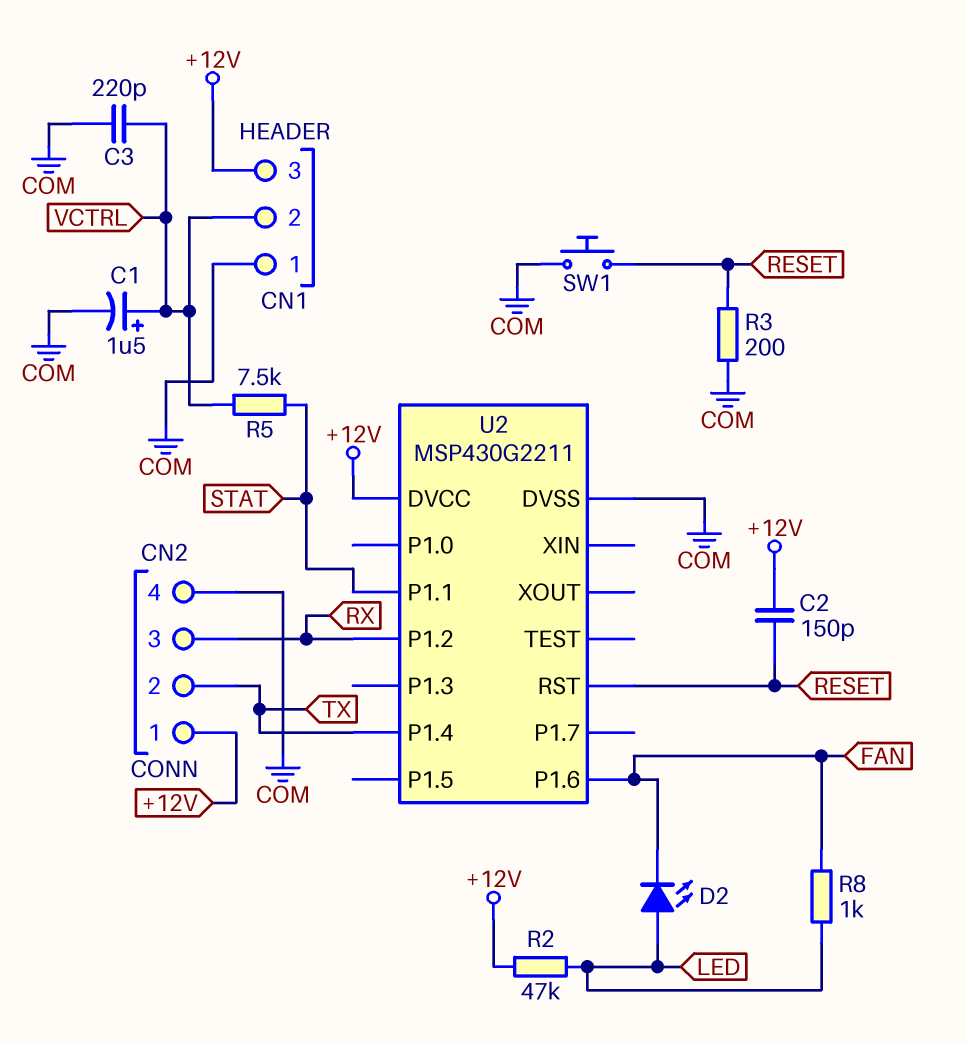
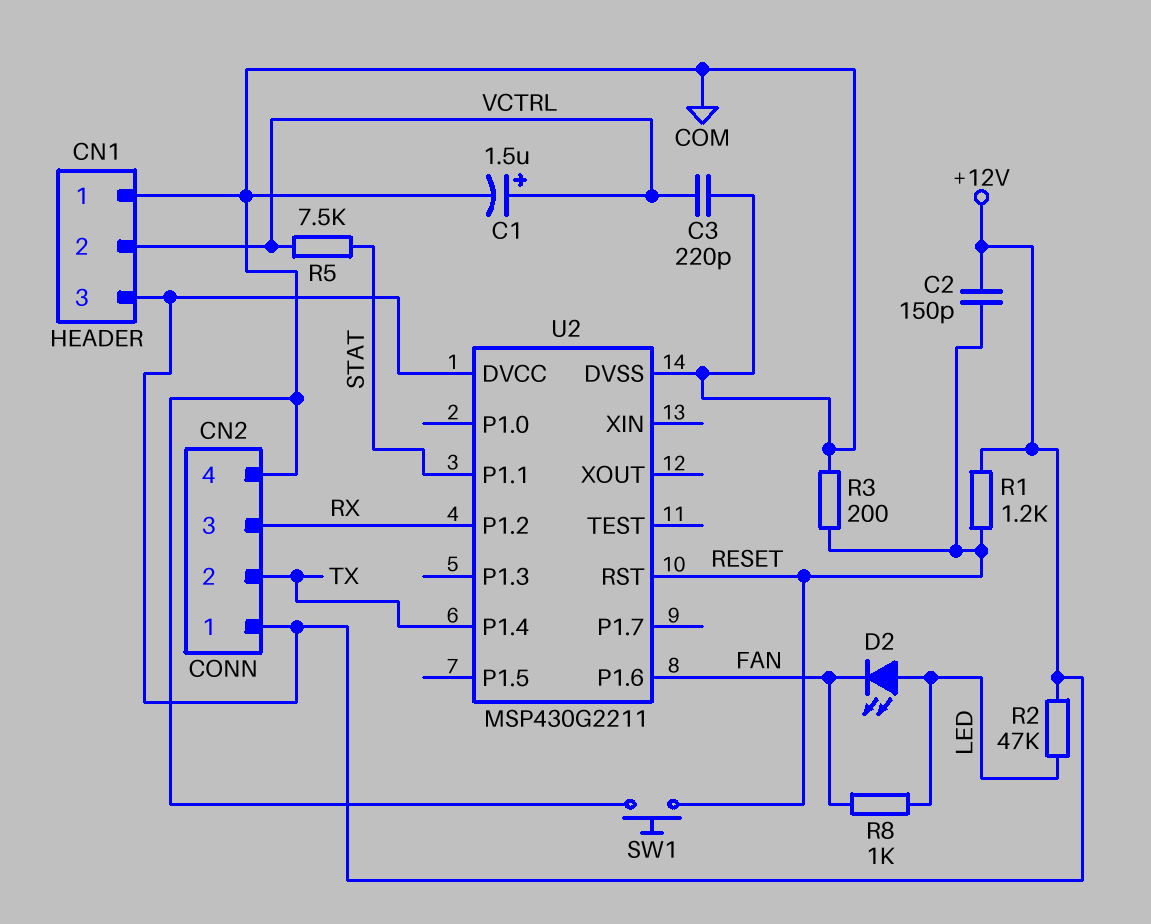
R1: none -> 1.2k (+12V, RESET)

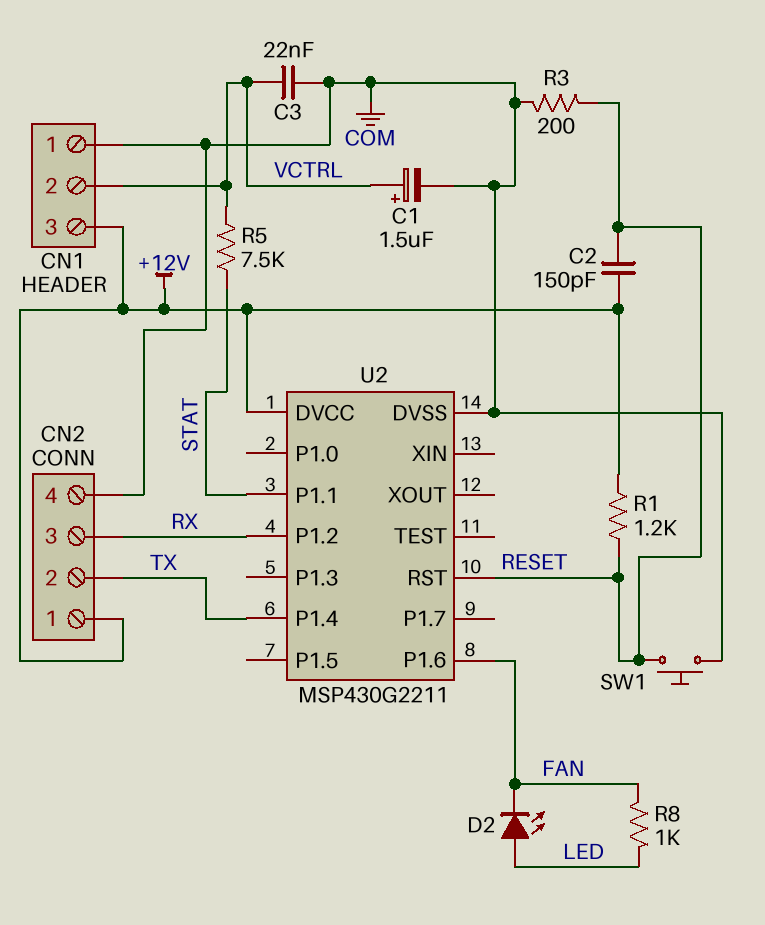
C3: 220pF (COM, VCTRL) -> 22nF (COM, VCTRL)
R2: 47k (+12V, LED) -> none

